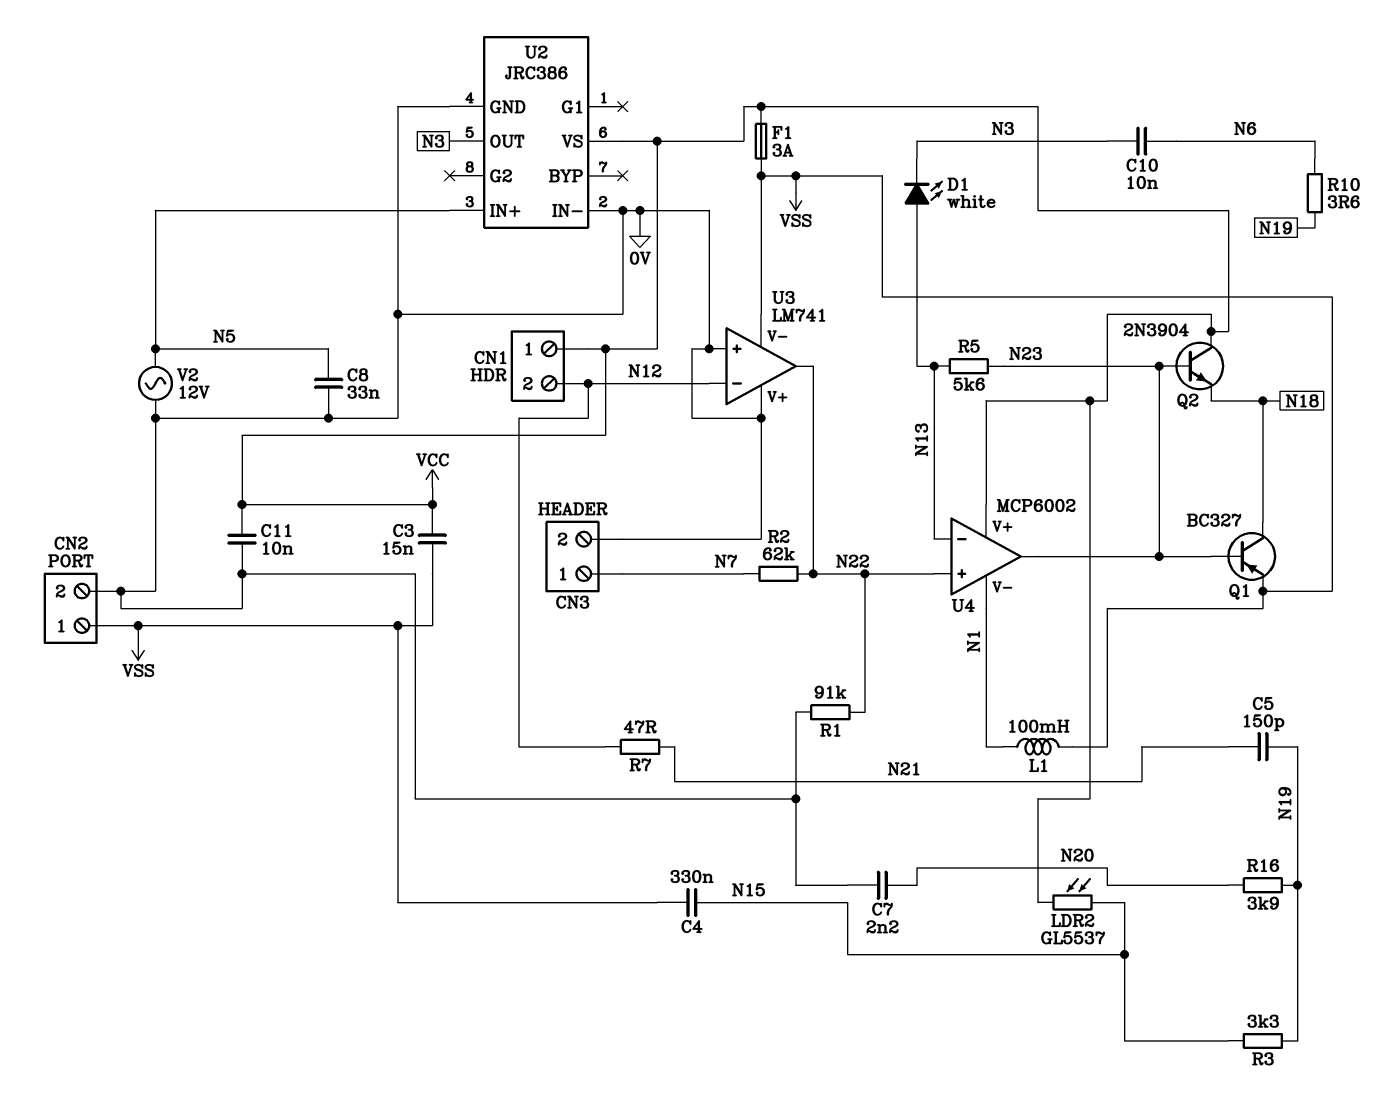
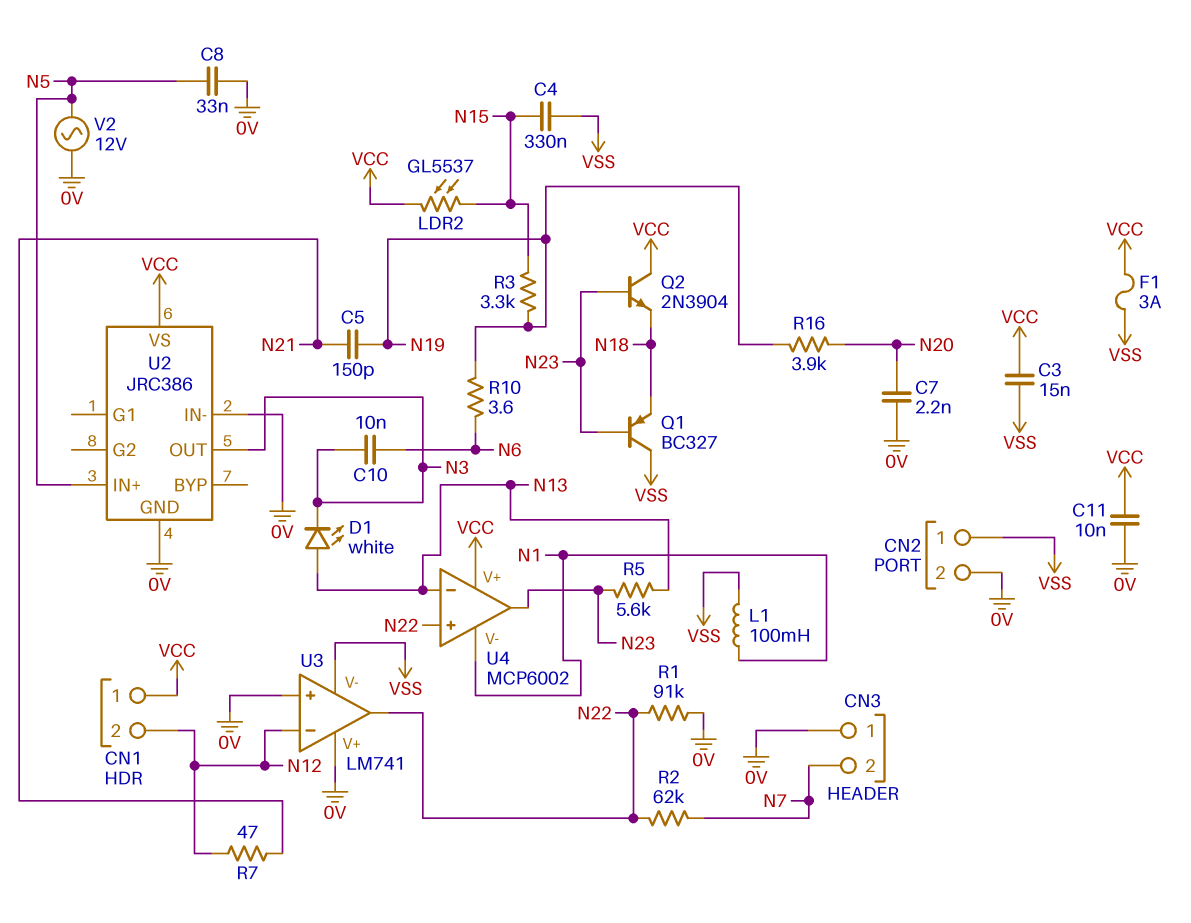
CN3 pin 1: N7 -> 0V
CN3 pin 2: 0V -> N7
Q1: PNP BC327 (B N23, C N18, E VSS) -> PNP BC327 (B N23, C VSS, E N18)

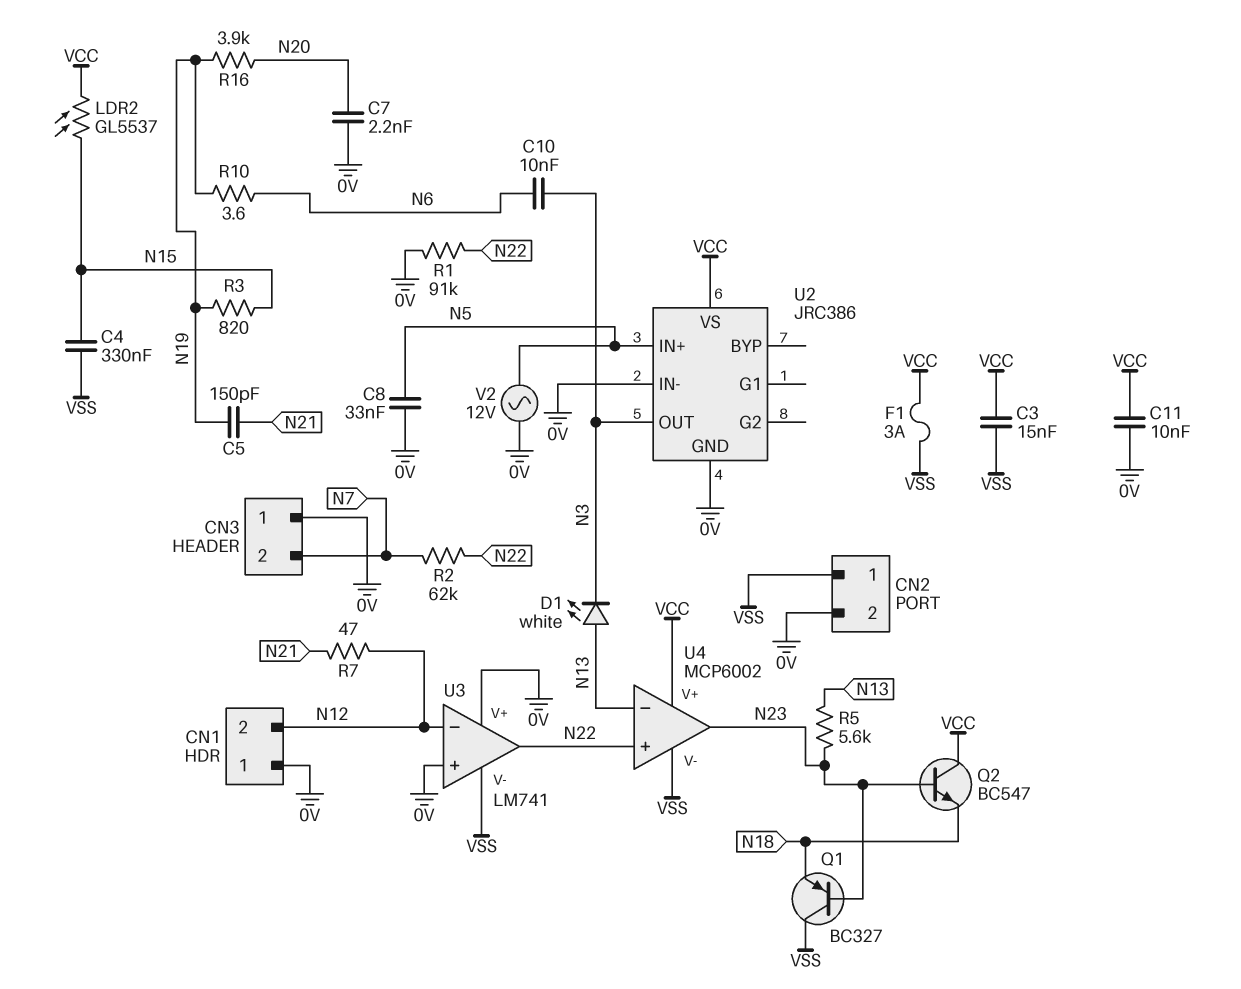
CN1 pin 1: VCC -> 0V
L1: 100mH (N1, VSS) -> none
Q2: NPN 2N3904 (B N23, C VCC, E N18) -> NPN BC547 (B N23, C VCC, E N18)
R3: 3.3k (N15, N19) -> 820 (N15, N19)
U4 pin V-: N1 -> VSS

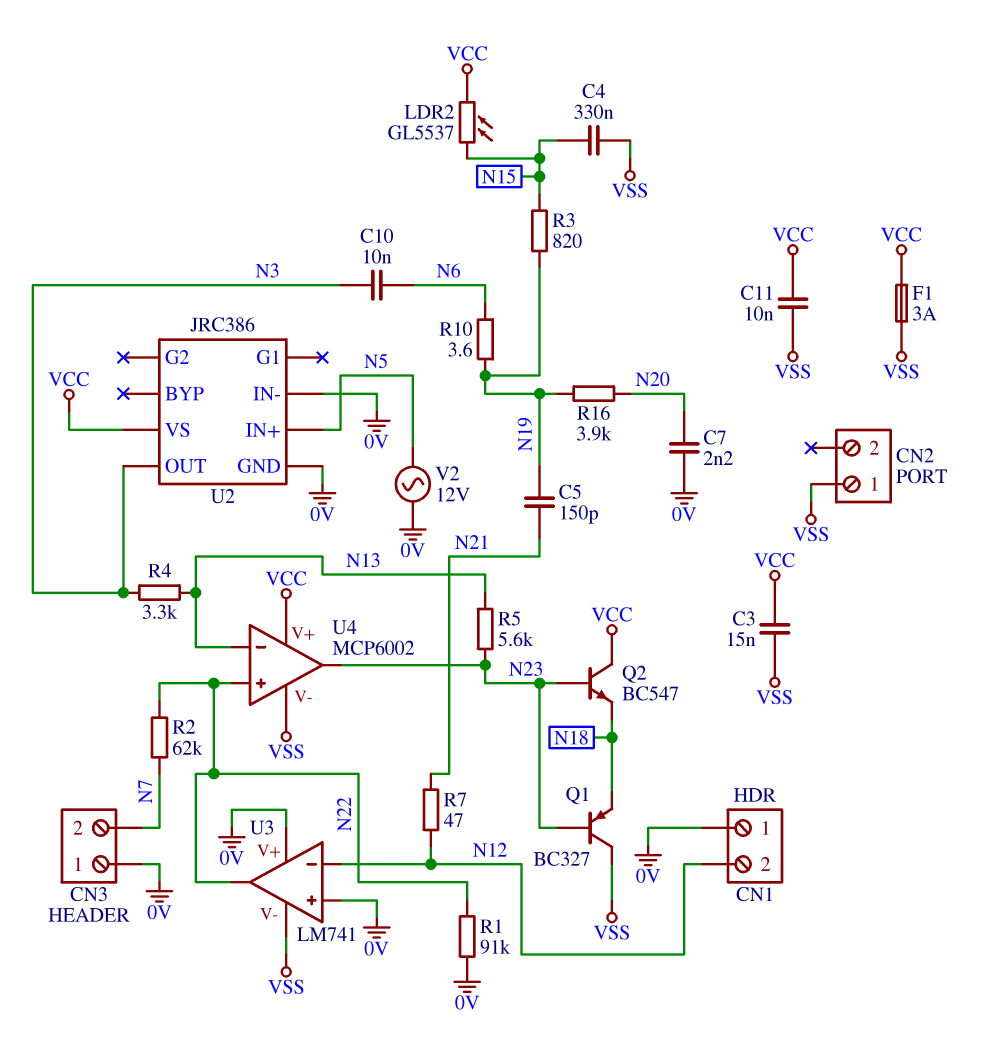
C8: 33nF (0V, N5) -> none
C11: 10nF (0V, VCC) -> 10nF (VCC, VSS)
CN2 pin 2: 0V -> none
D1: LED white (A N13, K N3) -> none
R4: none -> 3.3k (N3, N13)

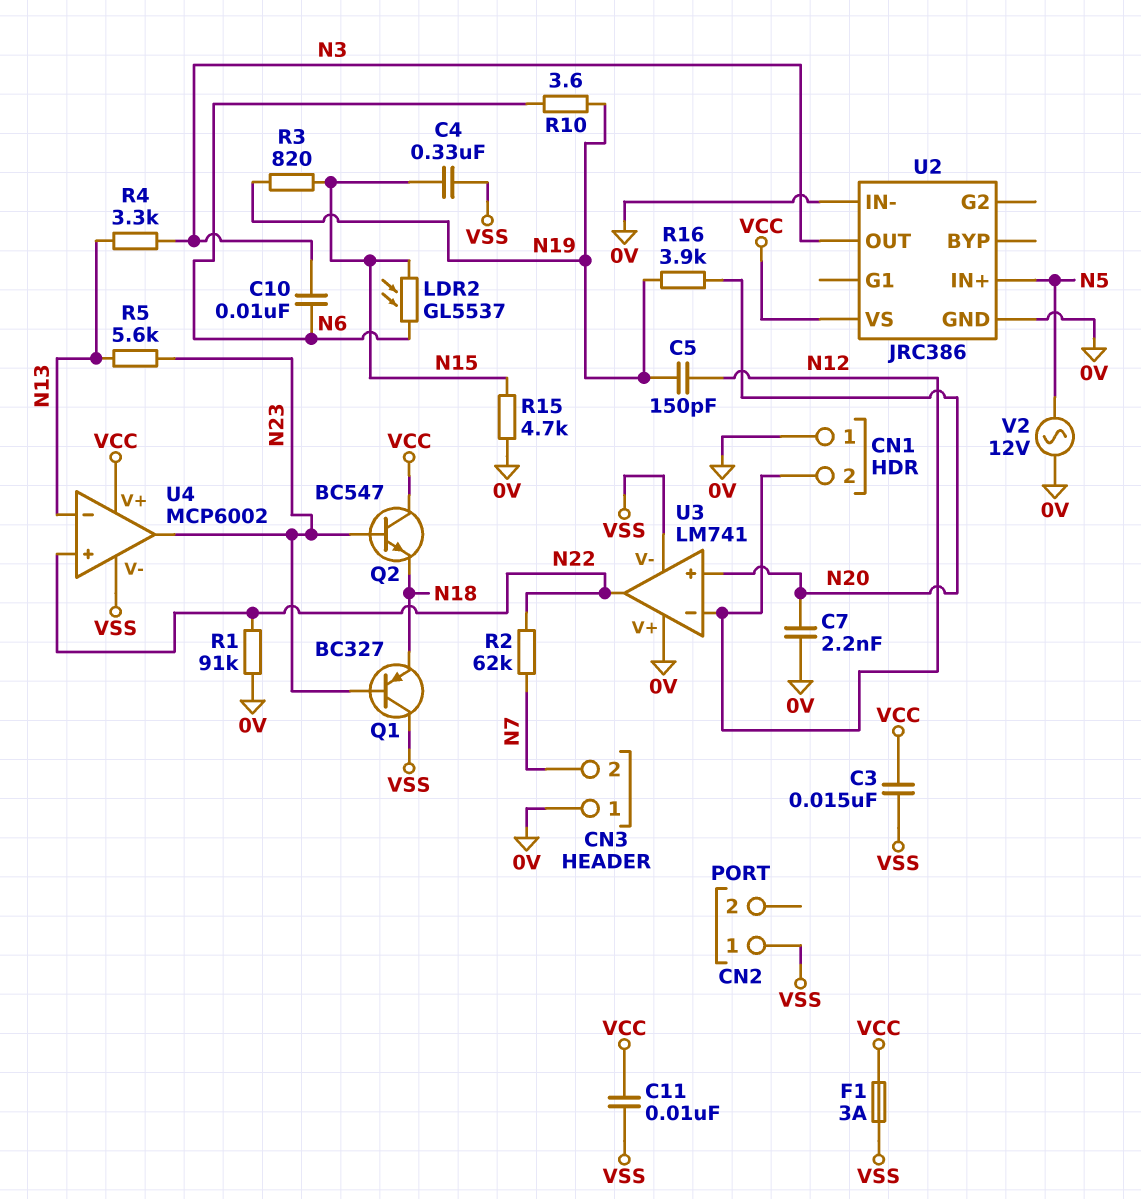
C5: 150pF (N19, N21) -> 150pF (N12, N19)
LDR2: GL5537 (N15, VCC) -> GL5537 (N6, N15)
R7: 47 (N12, N21) -> none
R15: none -> 4.7k (0V, N15)
U3 pin in+: 0V -> N20

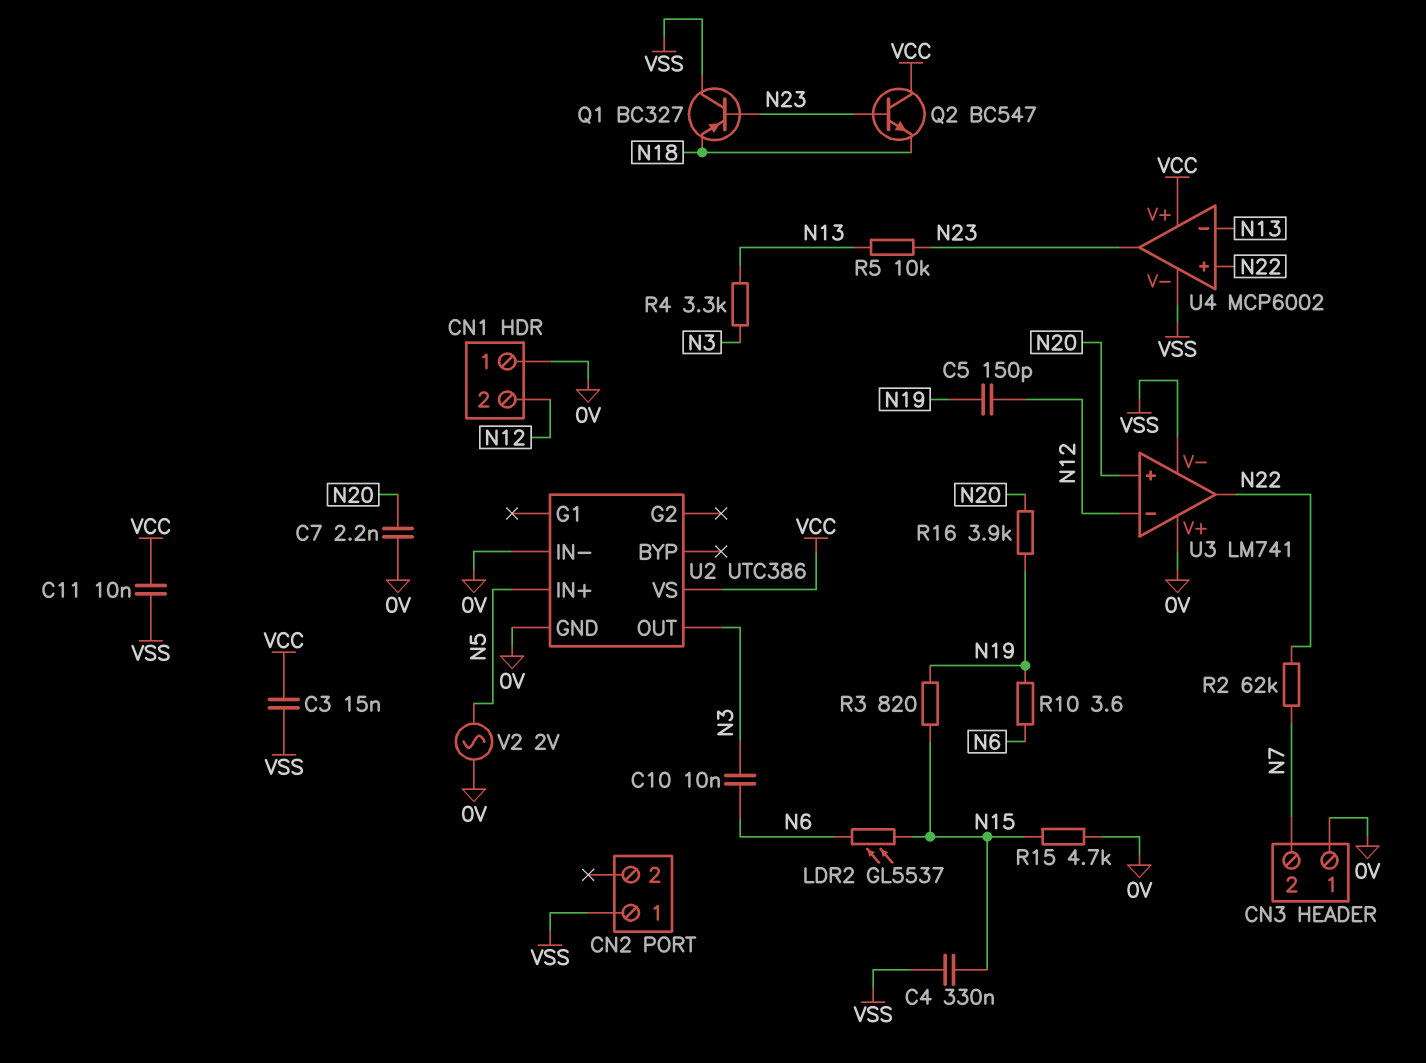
F1: 3A (VCC, VSS) -> none
R1: 91k (0V, N22) -> none
R5: 5.6k (N13, N23) -> 10k (N13, N23)
U2: JRC386 -> UTC386
V2: AC 12V (0V, N5) -> AC 2V (0V, N5)

